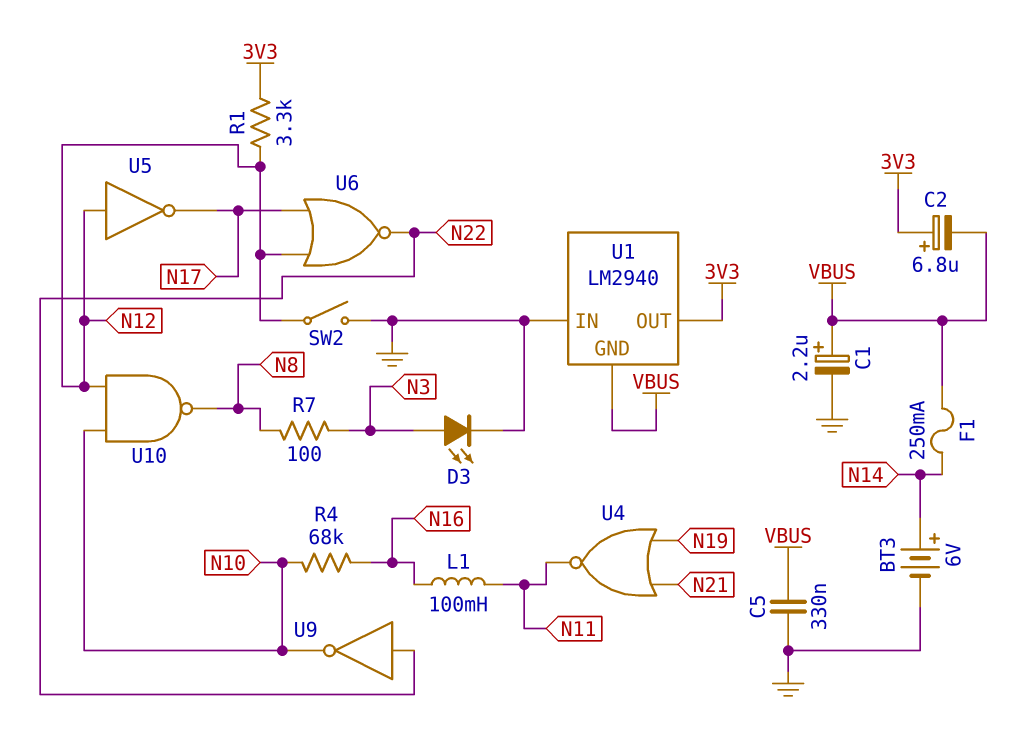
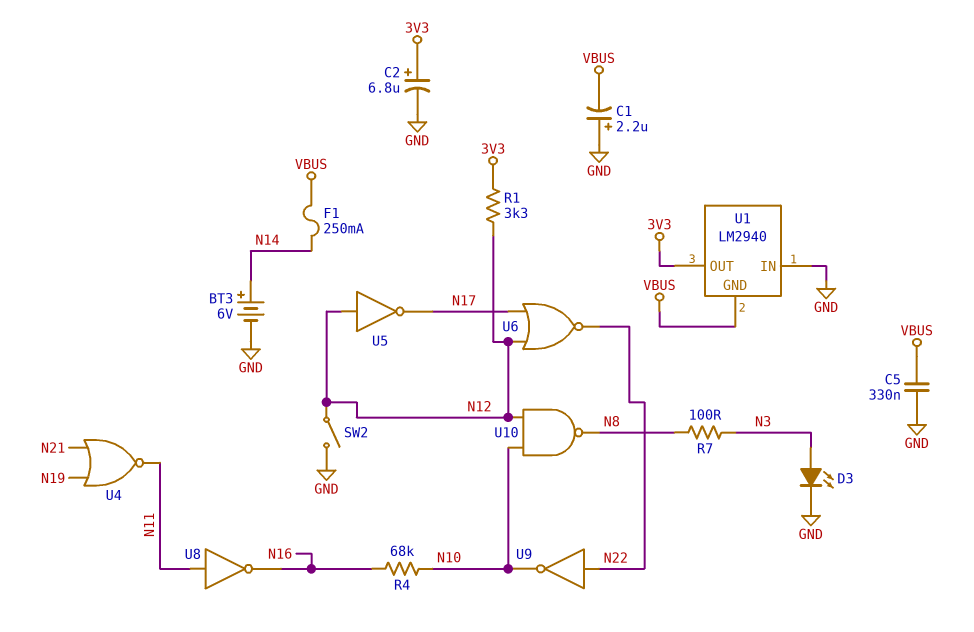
C1: 2.2uF (plus VBUS, minus GND) -> 2.2uF (plus GND, minus VBUS)
C2: 6.8uF (plus 3V3, minus VBUS) -> 6.8uF (plus 3V3, minus GND)
L1: 100mH (N11, N16) -> none
U8: none -> NOT (in N11, out N16)

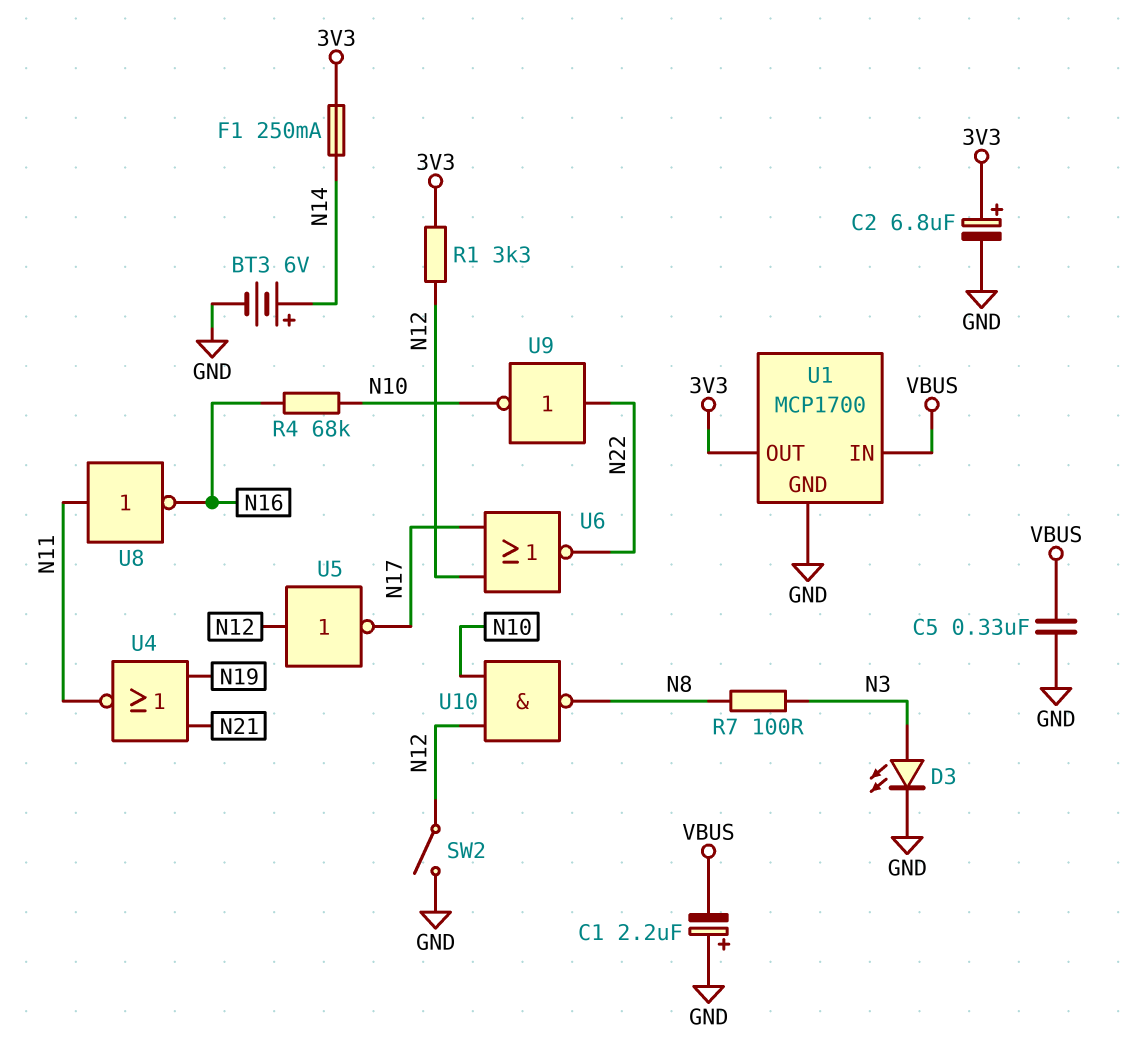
F1: 250mA (N14, VBUS) -> 250mA (3V3, N14)
U1: LM2940 -> MCP1700
U1 pin GND: VBUS -> GND
U1 pin IN: GND -> VBUS

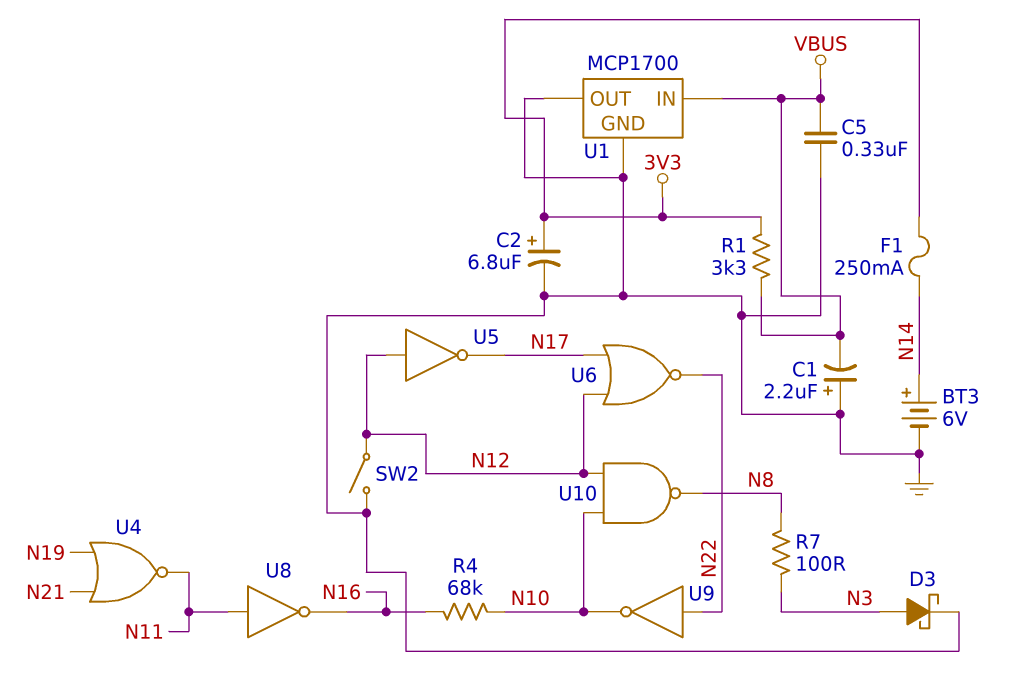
D3: LED (A N3, K GND) -> schottky (A N3, K GND)
R1: 3.3k (3V3, N12) -> 3.3k (3V3, VBUS)
U1 pin OUT: 3V3 -> GND

